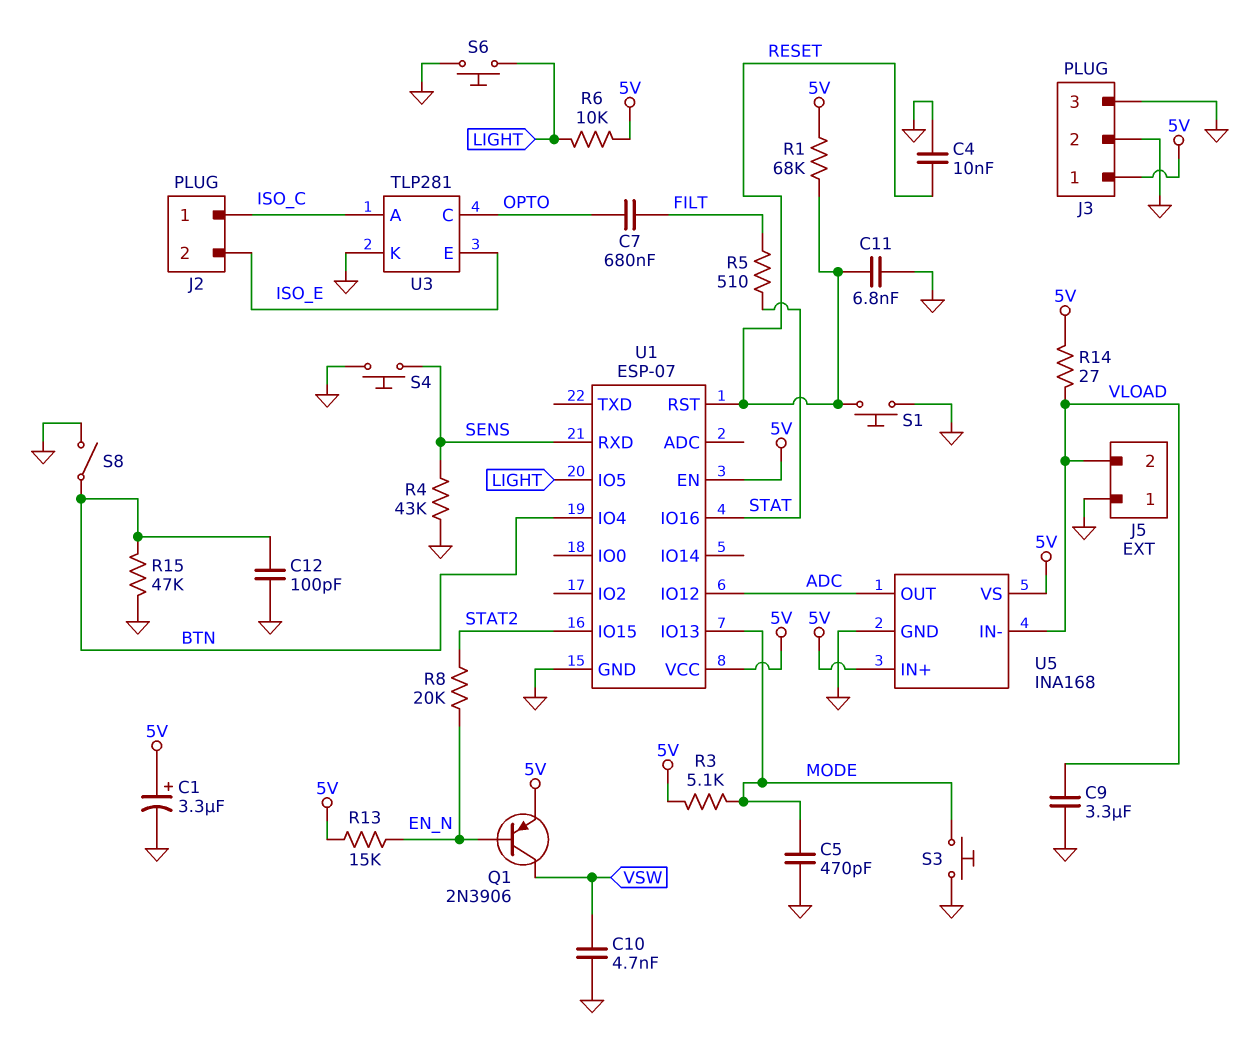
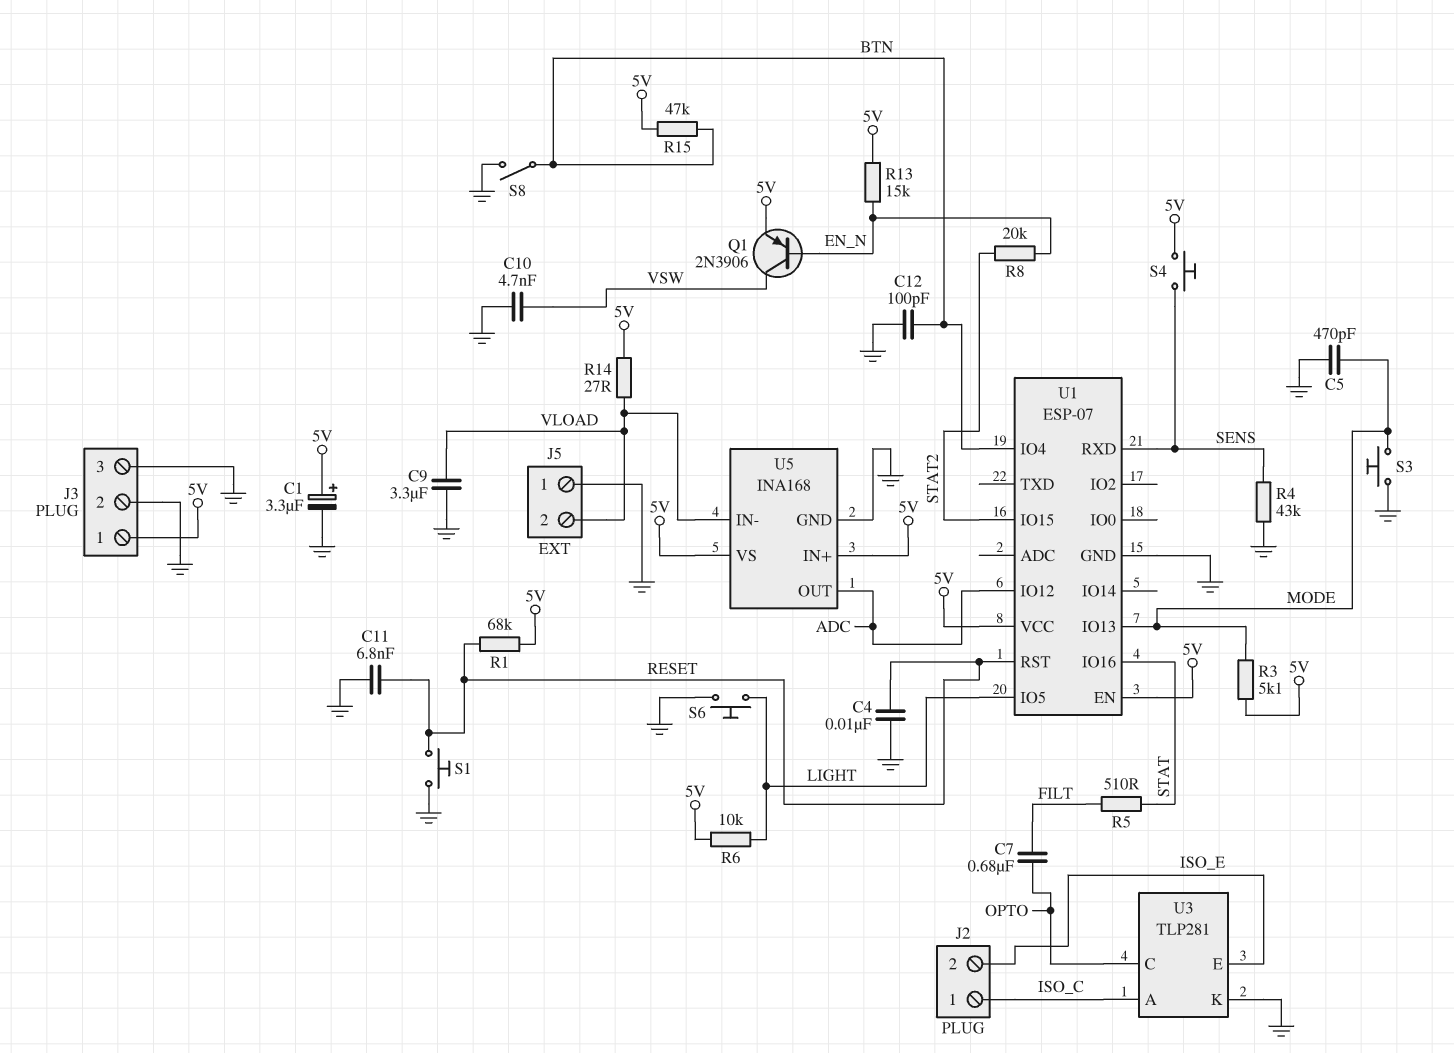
R15: 47k (BTN, GND) -> 47k (5V, BTN)
S4: button (GND, SENS) -> button (5V, SENS)

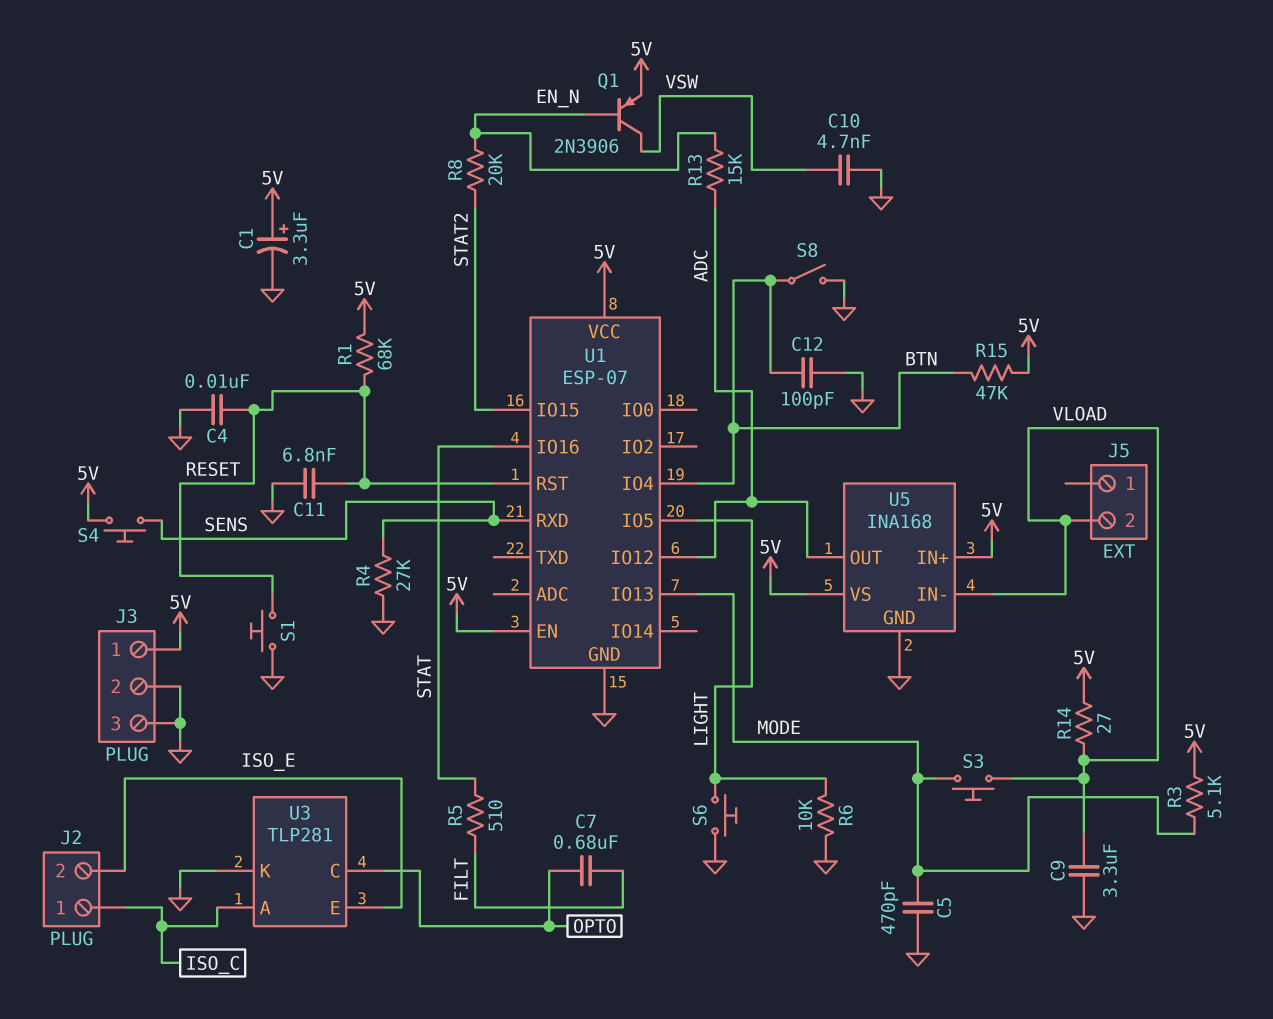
J5 pin 1: GND -> none
R4: 43k (GND, SENS) -> 27k (GND, SENS)
R6: 10k (5V, LIGHT) -> 10k (GND, LIGHT)
R13: 15k (5V, EN_N) -> 15k (ADC, EN_N)
S3: button (GND, MODE) -> button (MODE, VLOAD)

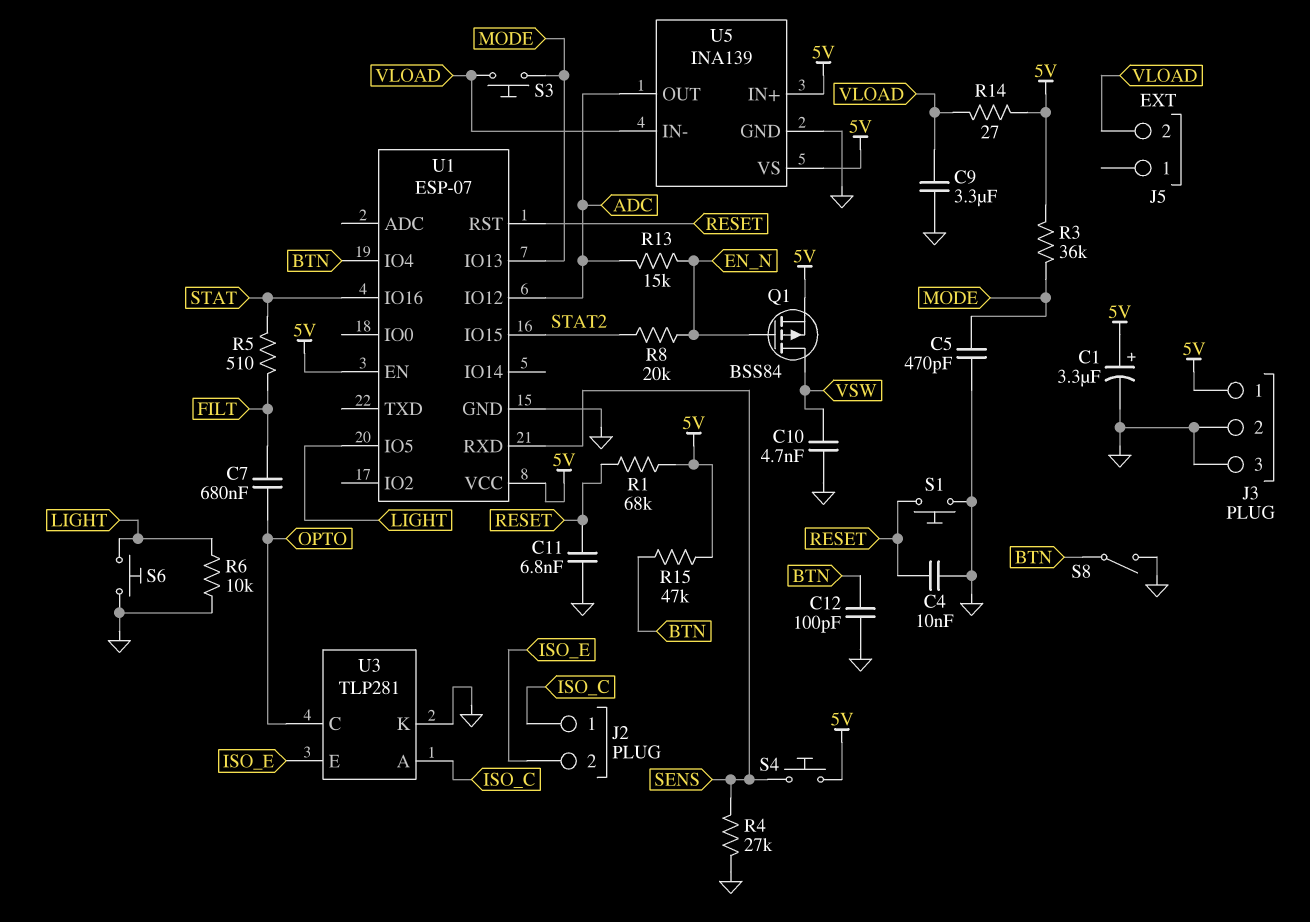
Q1: PNP 2N3906 (B EN_N, C VSW, E 5V) -> PMOS BSS84 (G EN_N, D VSW, S 5V)
R3: 5.1k (5V, MODE) -> 36k (5V, MODE)
U5: INA168 -> INA139

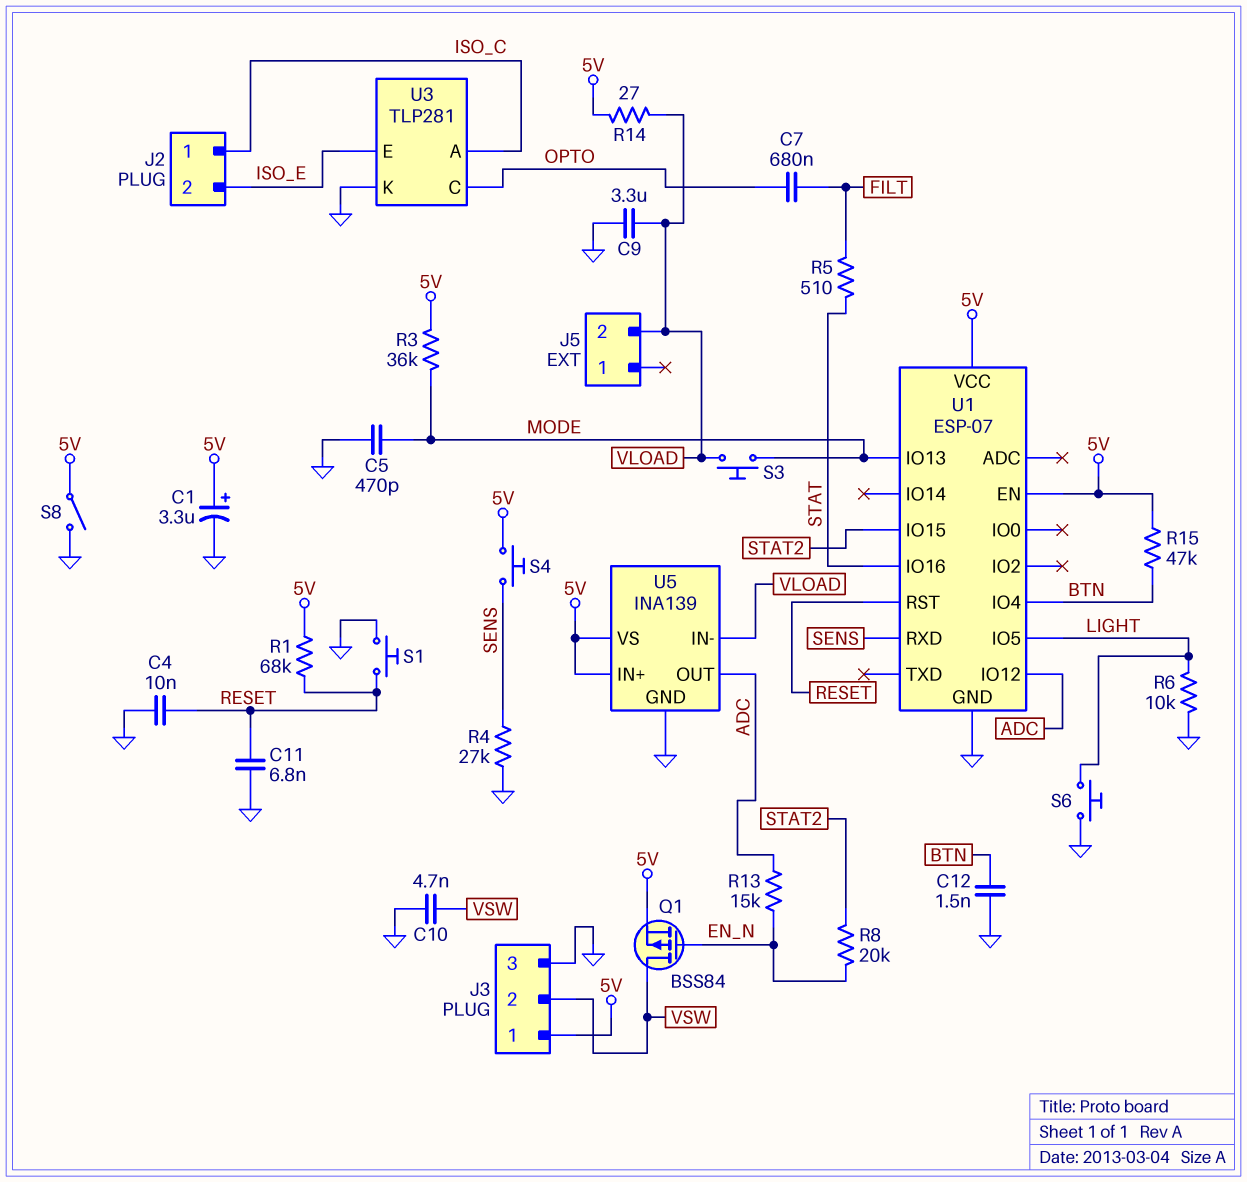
C12: 100pF (BTN, GND) -> 1.5nF (BTN, GND)
J3 pin 2: GND -> VSW
S8: switch (BTN, GND) -> switch (5V, GND)

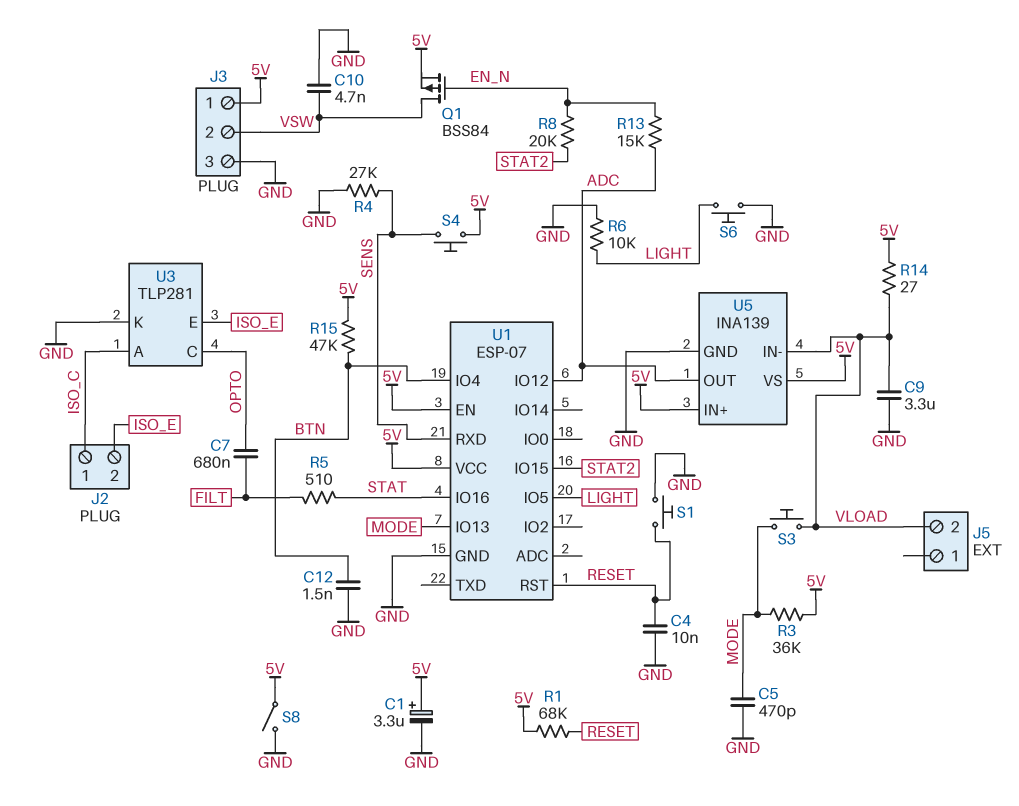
C11: 6.8nF (GND, RESET) -> none

